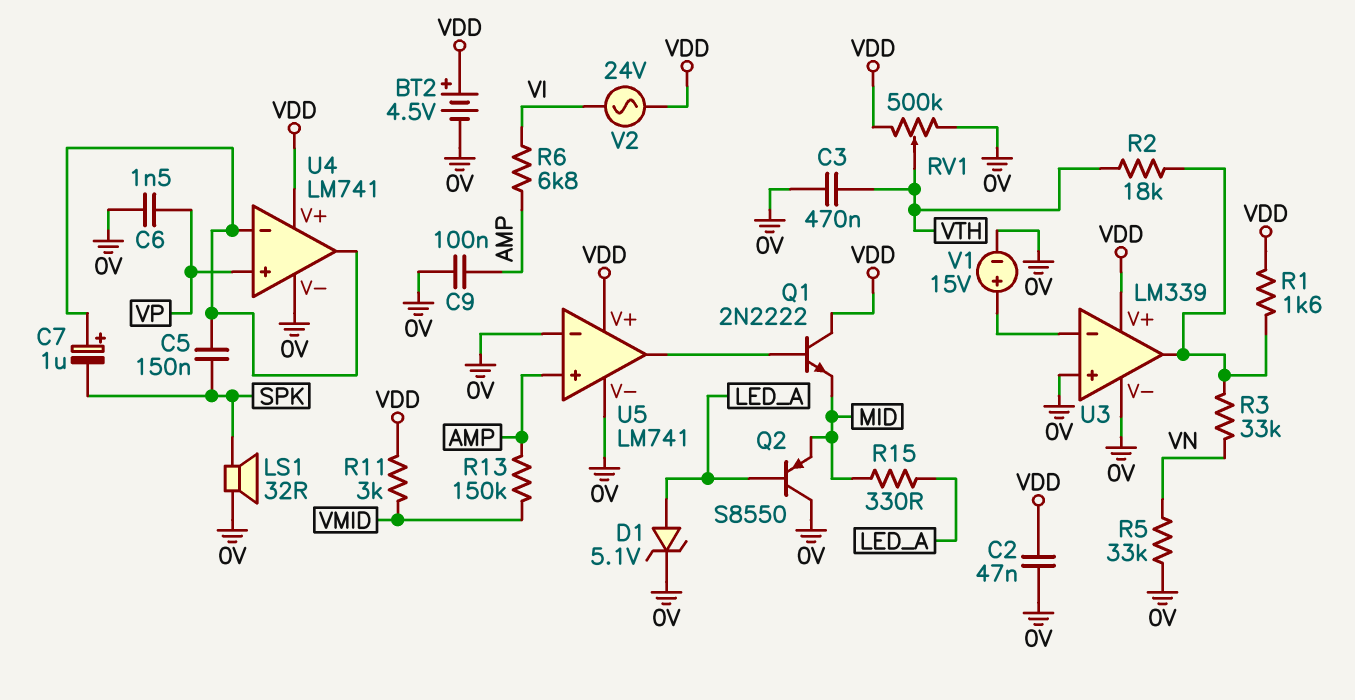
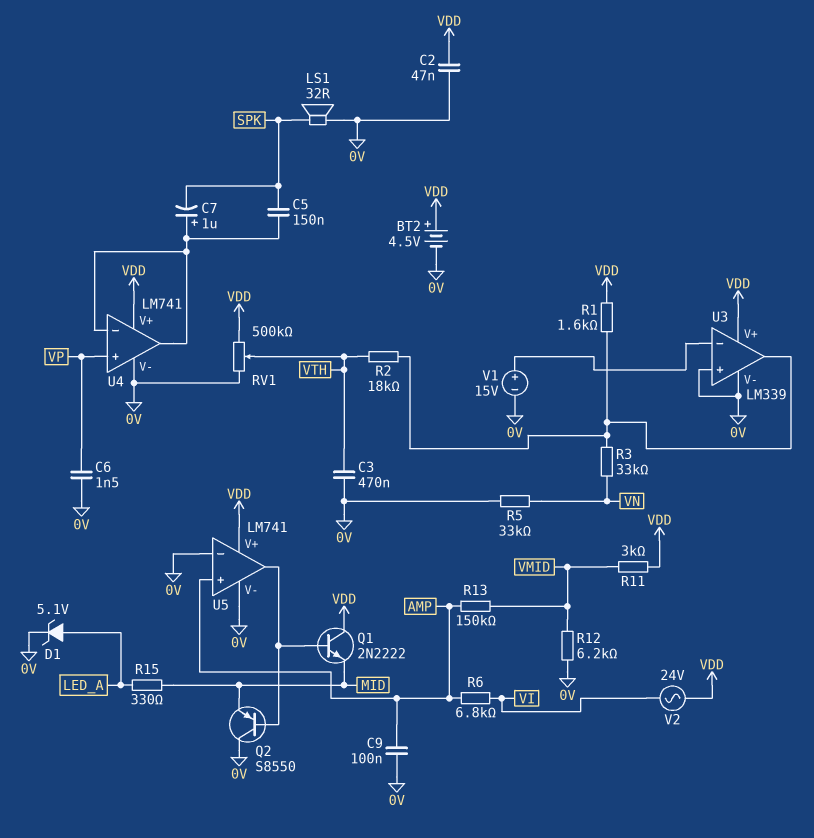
Q2: PNP S8550 (B LED_A, C 0V, E MID) -> PNP S8550 (B U5/out, C 0V, E MID)
R12: none -> 6.2k (0V, VMID)

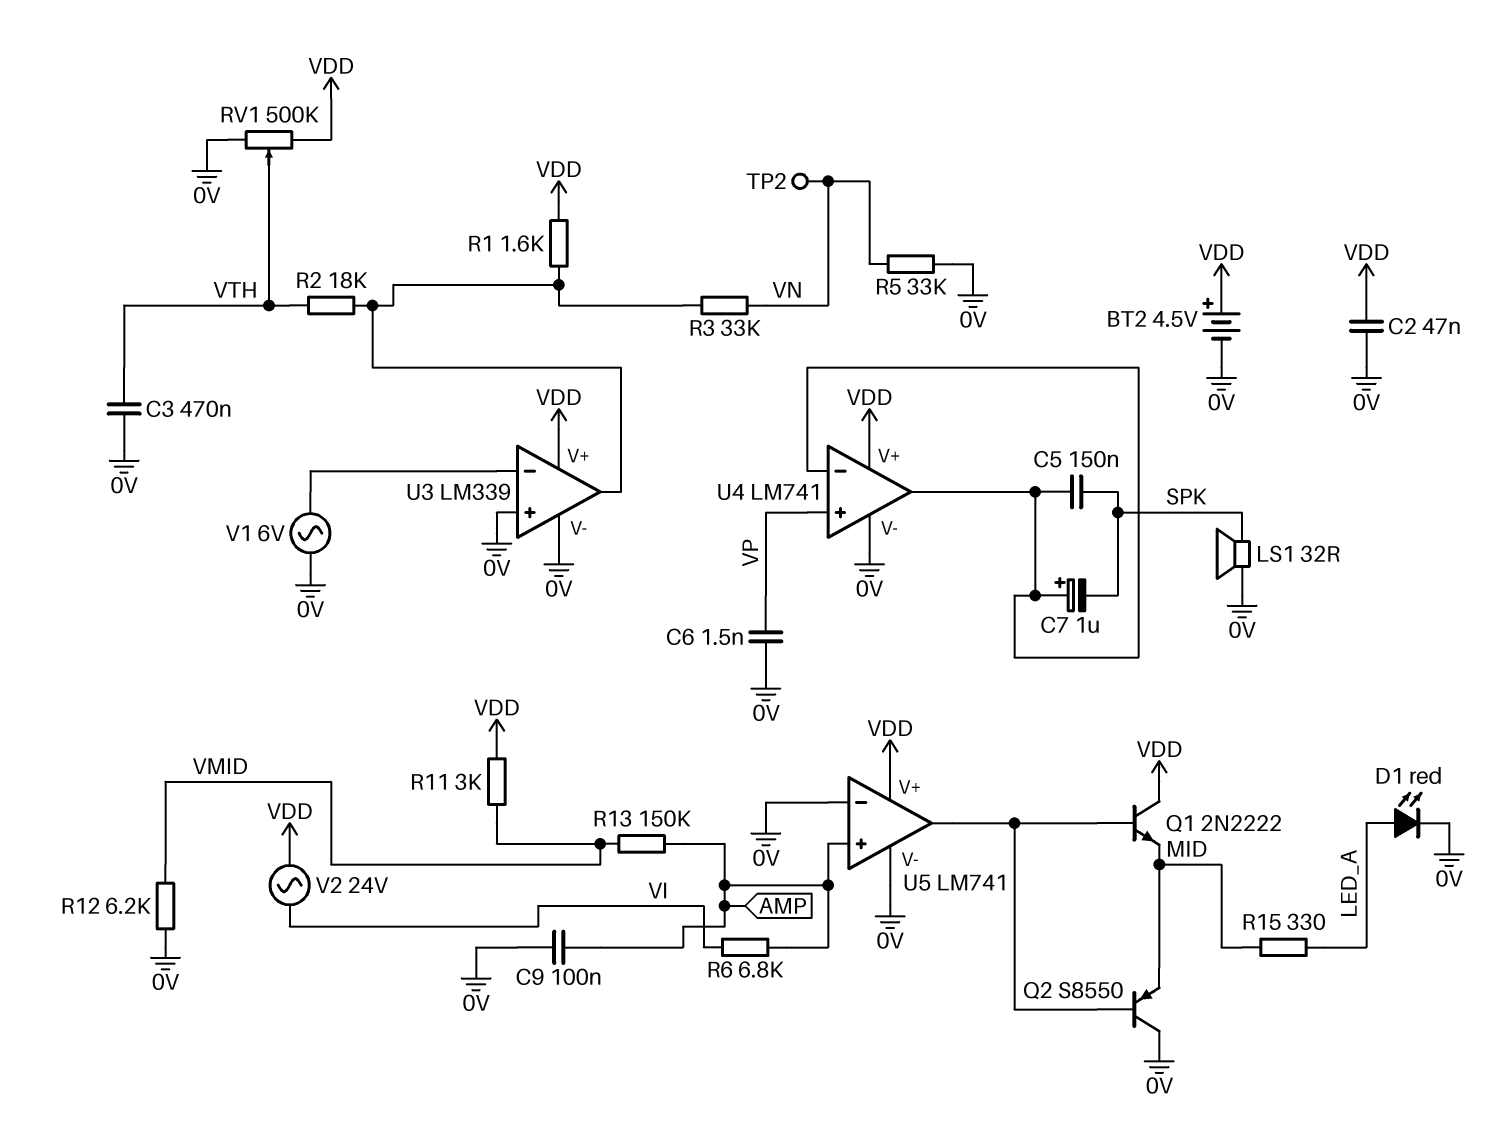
D1: zener 5.1V (A LED_A, K 0V) -> LED red (A LED_A, K 0V)
TP2: none -> test point (VN)
V1: 15V (plus U3/in-, minus 0V) -> AC 6V (0V, U3/in-)

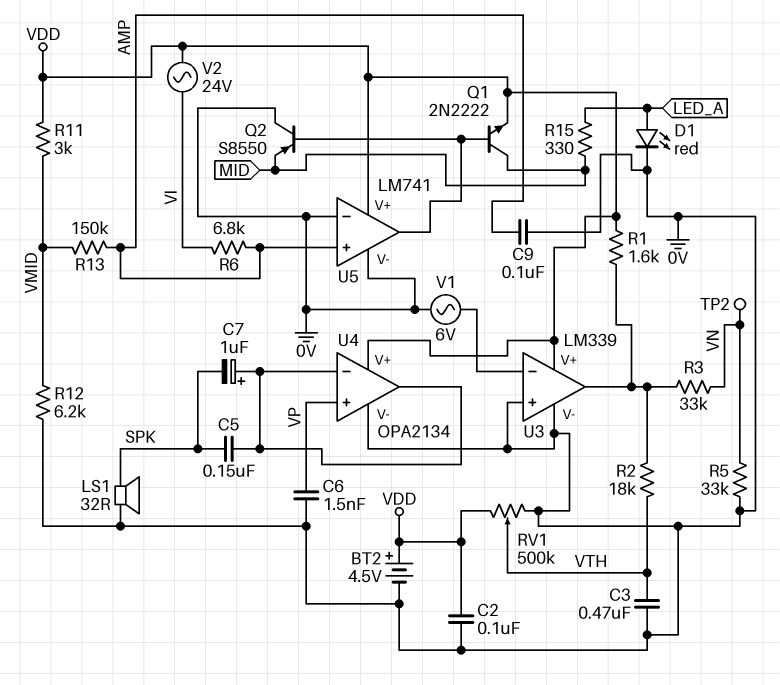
C2: 47nF (0V, VDD) -> 100nF (0V, VDD)
Q1: NPN 2N2222 (B U5/out, C VDD, E MID) -> NPN 2N2222 (B U5/out, C MID, E VDD)
U4: LM741 -> OPA2134

